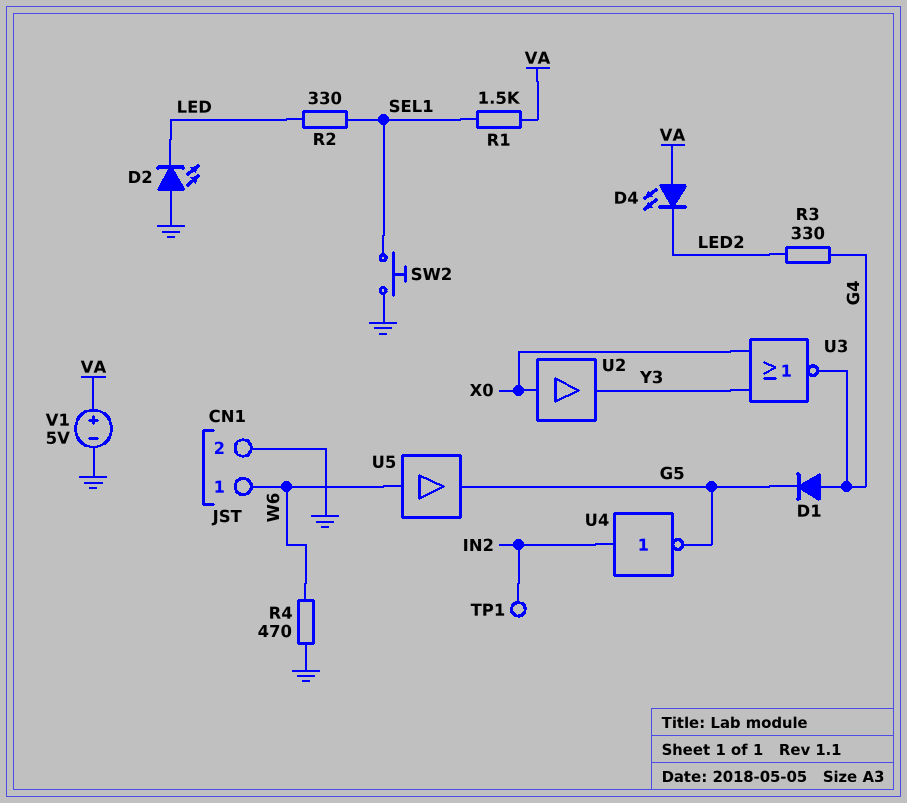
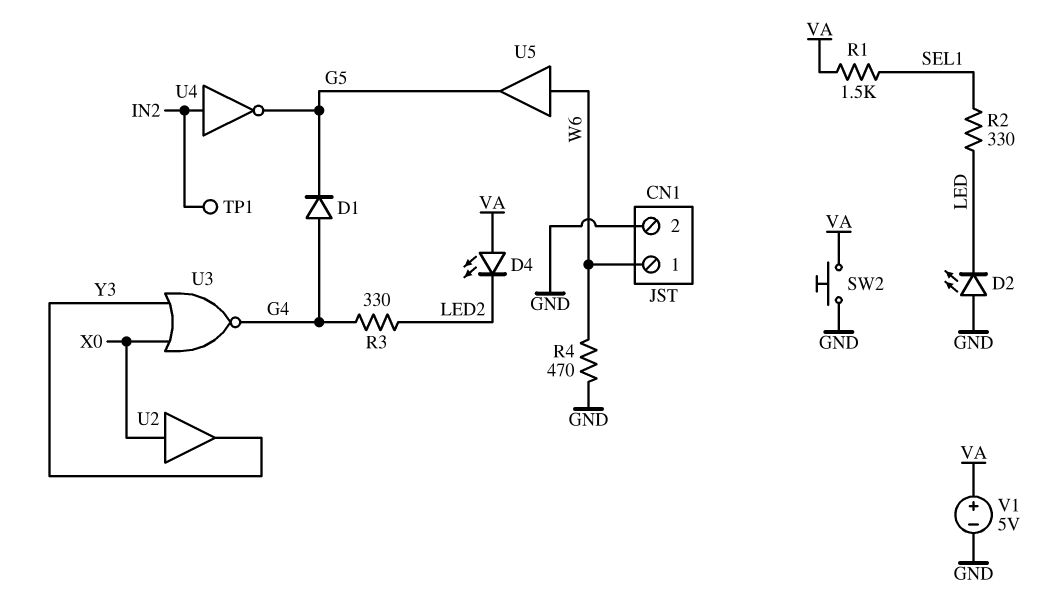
SW2: button (GND, SEL1) -> button (GND, VA)

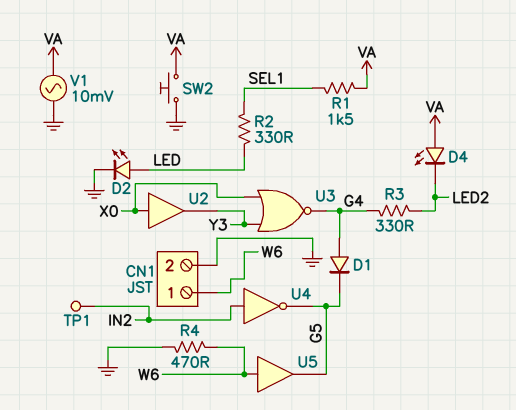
D2: LED (A GND, K LED) -> LED (A LED, K GND)
V1: 5V (plus VA, minus GND) -> AC 10mV (GND, VA)

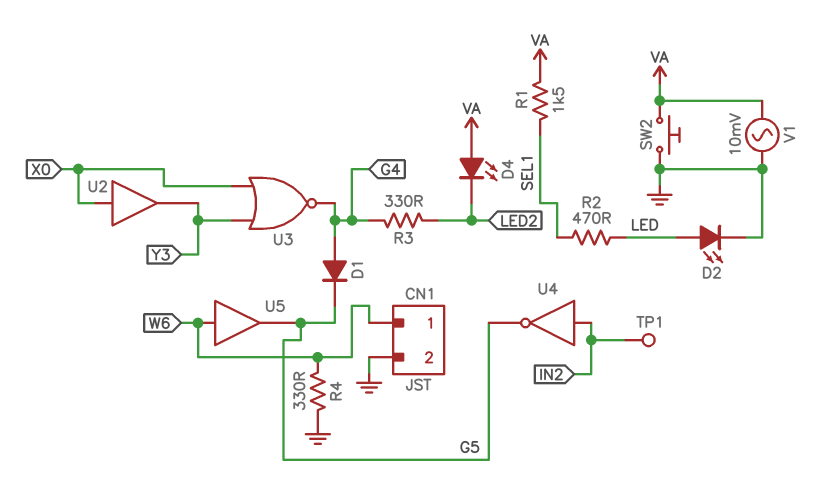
R2: 330 (LED, SEL1) -> 470 (LED, SEL1)
R4: 470 (GND, W6) -> 330 (GND, W6)

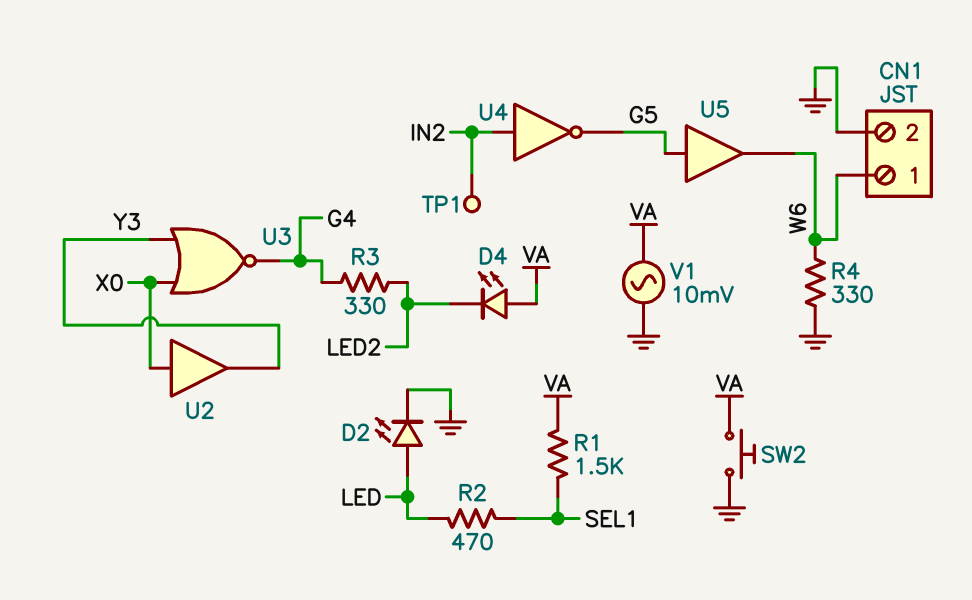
D1: diode (A G4, K G5) -> none
U5: buffer (in W6, out G5) -> buffer (in G5, out W6)

